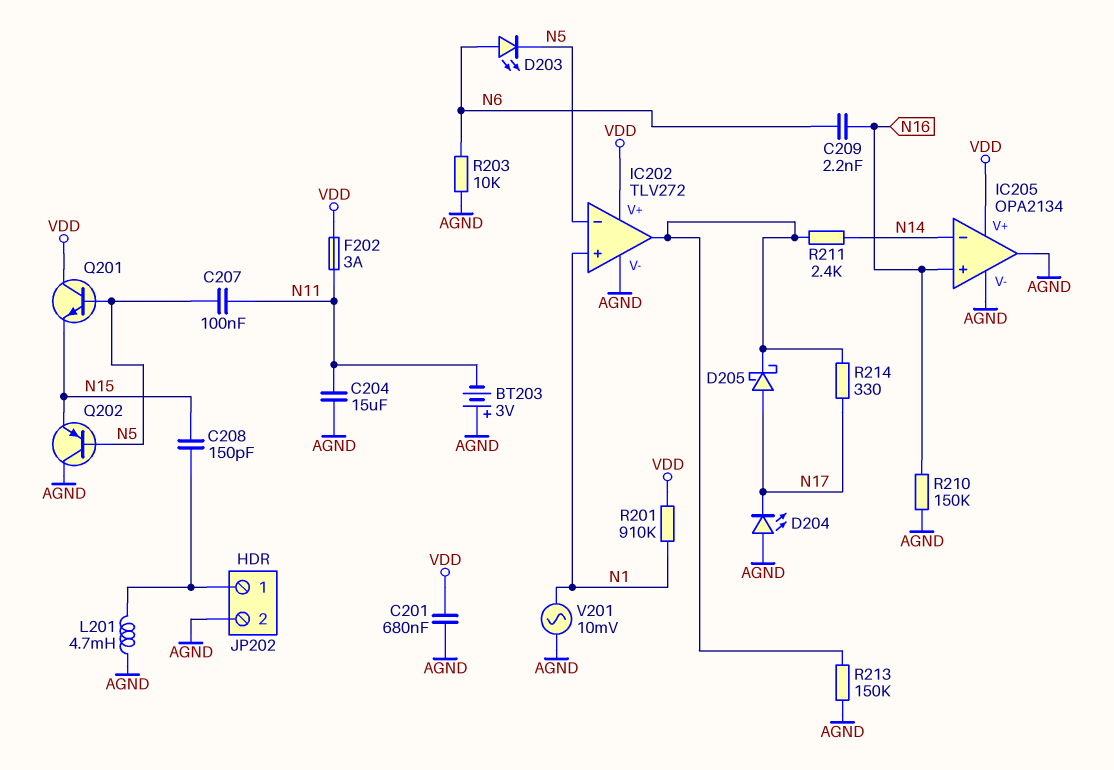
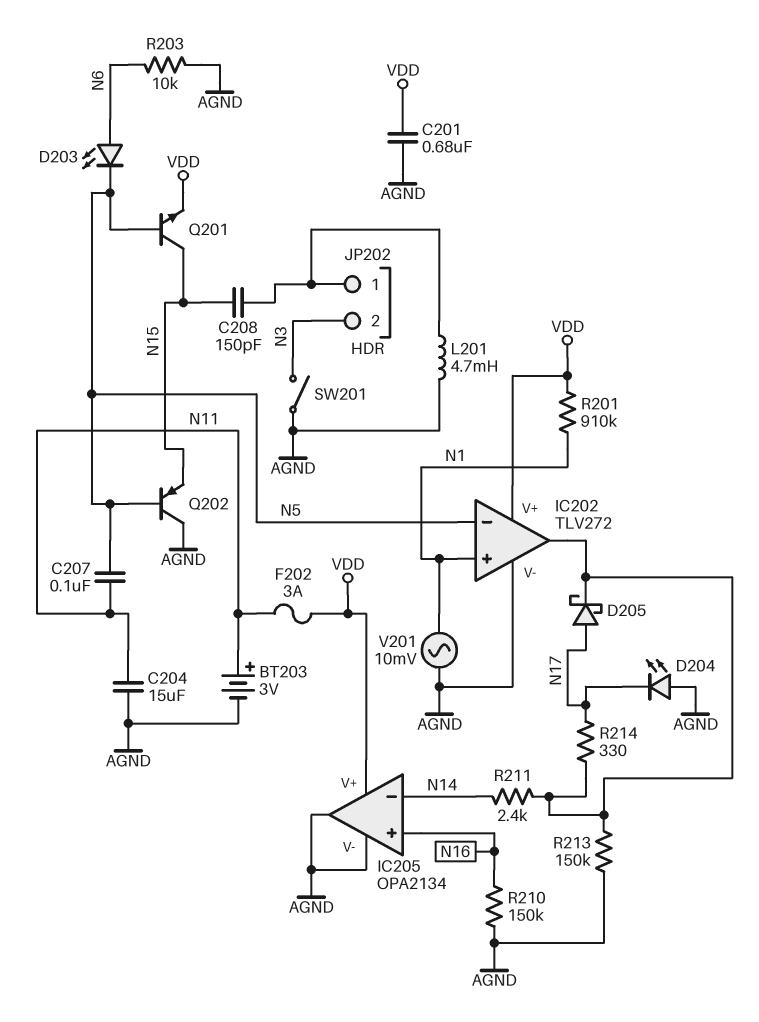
BT203: 3V (plus AGND, minus N11) -> 3V (plus N11, minus AGND)
C209: 2.2nF (N6, N16) -> none
JP202 pin 2: AGND -> N3
Q201: NPN (B N5, C VDD, E N15) -> NPN (B N5, C N15, E VDD)
SW201: none -> switch (AGND, N3)

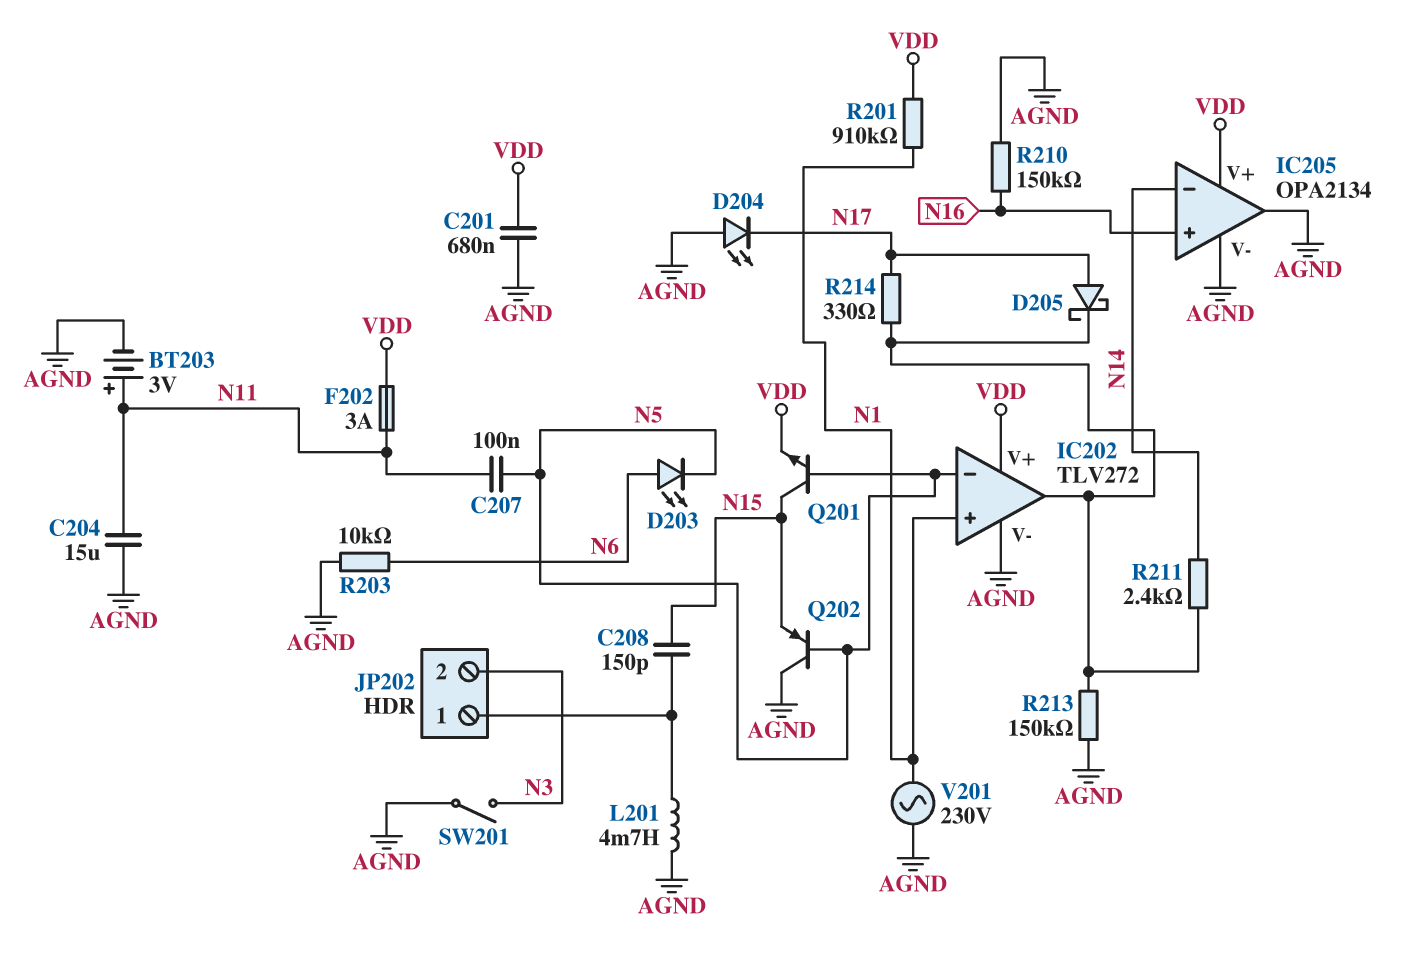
V201: AC 10mV (AGND, N1) -> AC 230V (AGND, N1)

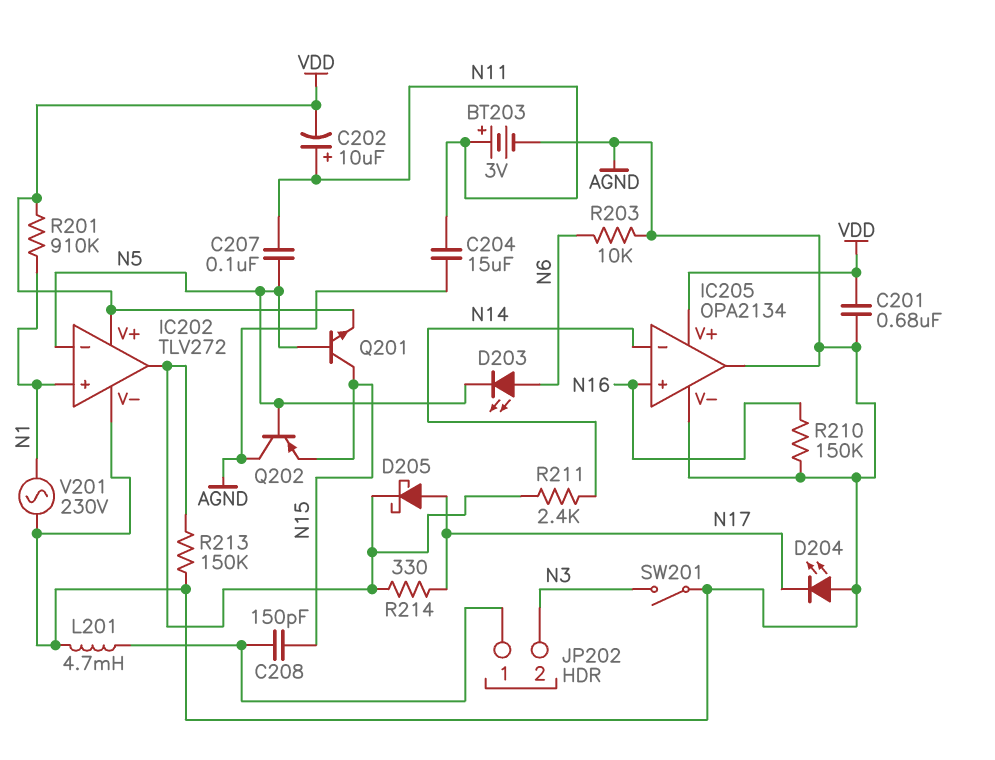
C202: none -> 10uF (plus N11, minus VDD)
F202: 3A (N11, VDD) -> none

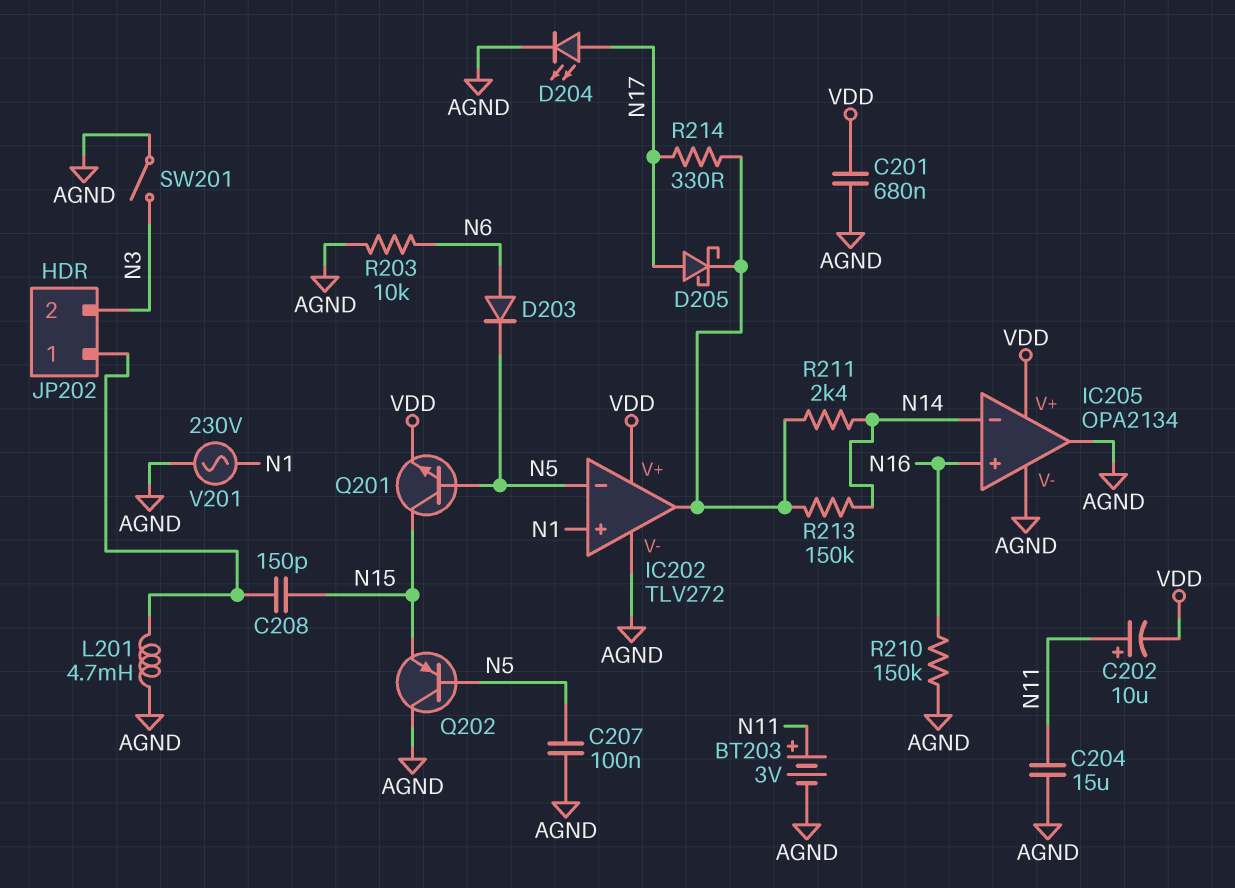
C207: 100nF (N5, N11) -> 100nF (AGND, N5)
D203: LED (A N6, K N5) -> diode (A N6, K N5)
D204: LED (A AGND, K N17) -> LED (A N17, K AGND)
R201: 910k (N1, VDD) -> none
R213: 150k (AGND, IC202/out) -> 150k (IC202/out, N14)

